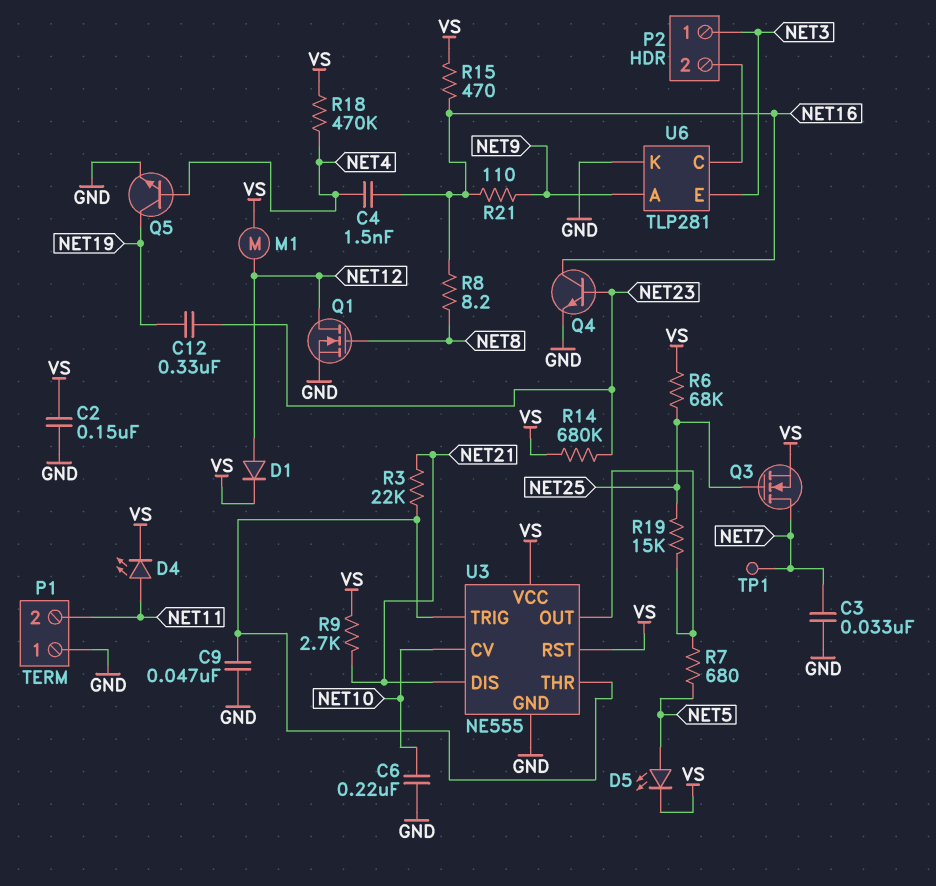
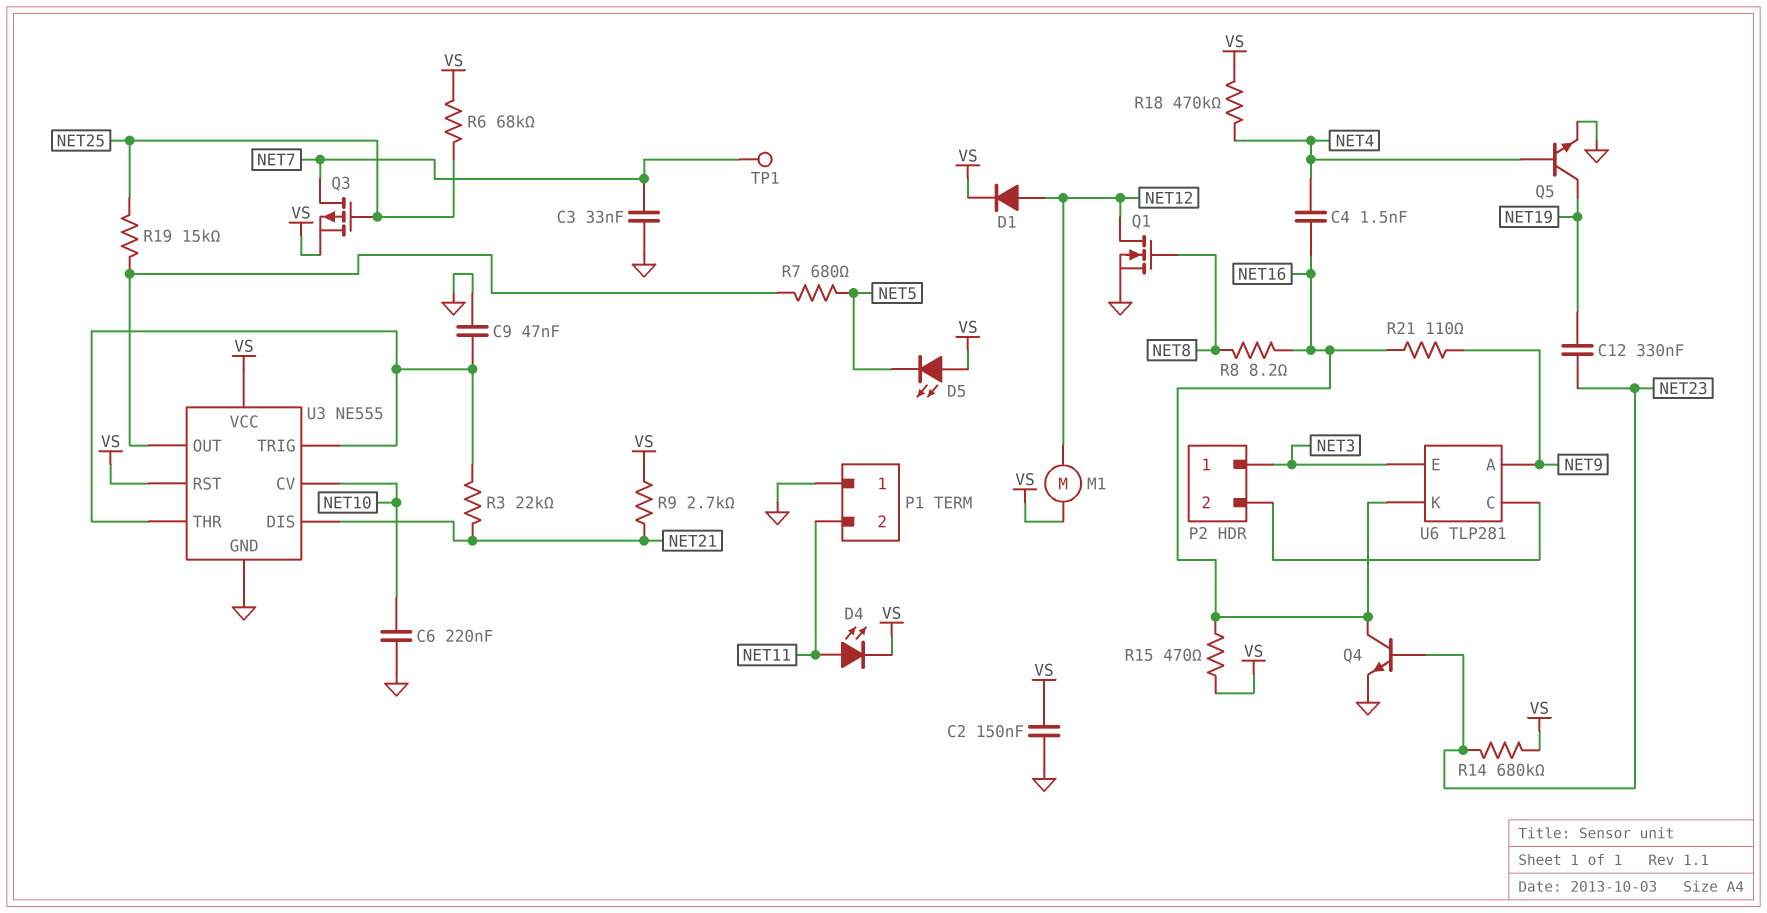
D5: LED (A NET5, K VS) -> LED (A VS, K NET5)
Q3: NMOS (G NET25, D NET7, S VS) -> PMOS (G NET25, D NET7, S VS)
U6 pin K: GND -> NET16

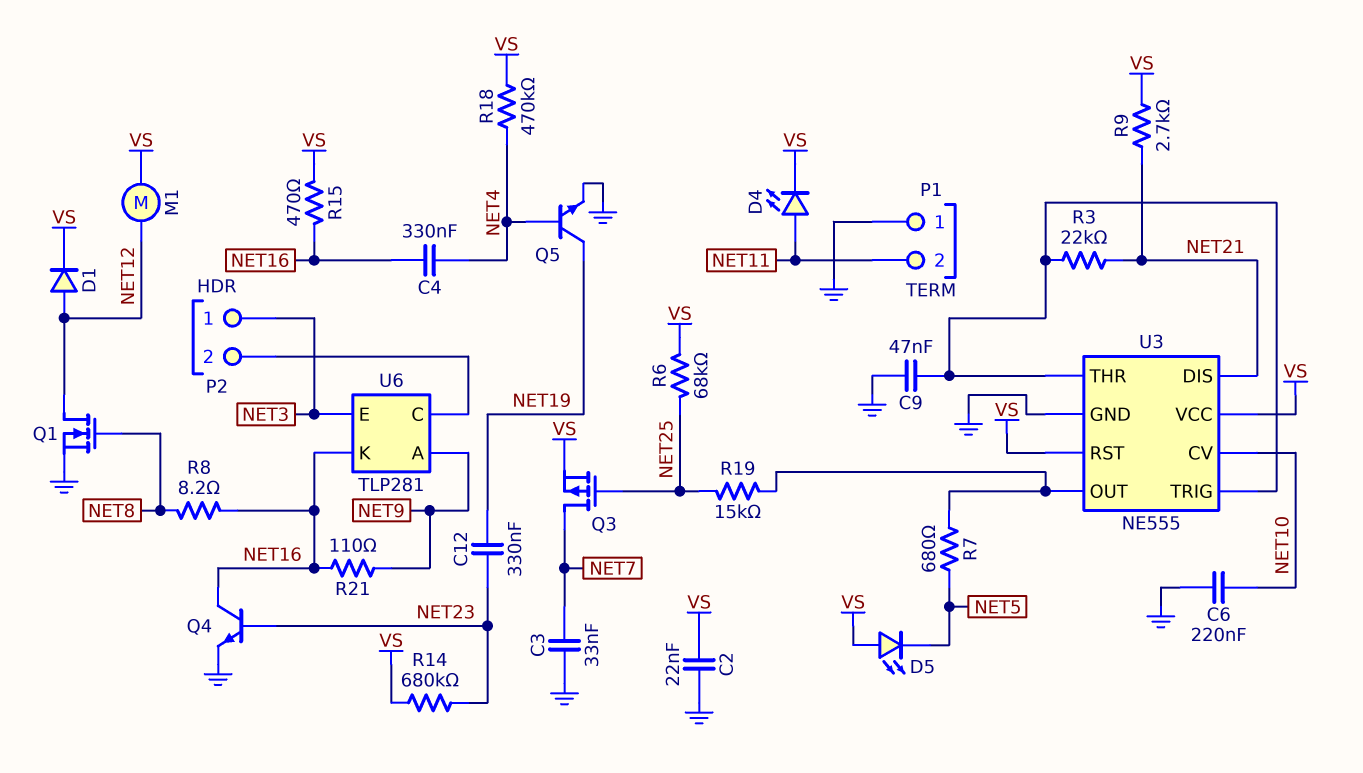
C2: 150nF (GND, VS) -> 22nF (GND, VS)
C4: 1.5nF (NET4, NET16) -> 330nF (NET4, NET16)
TP1: test point (NET7) -> none

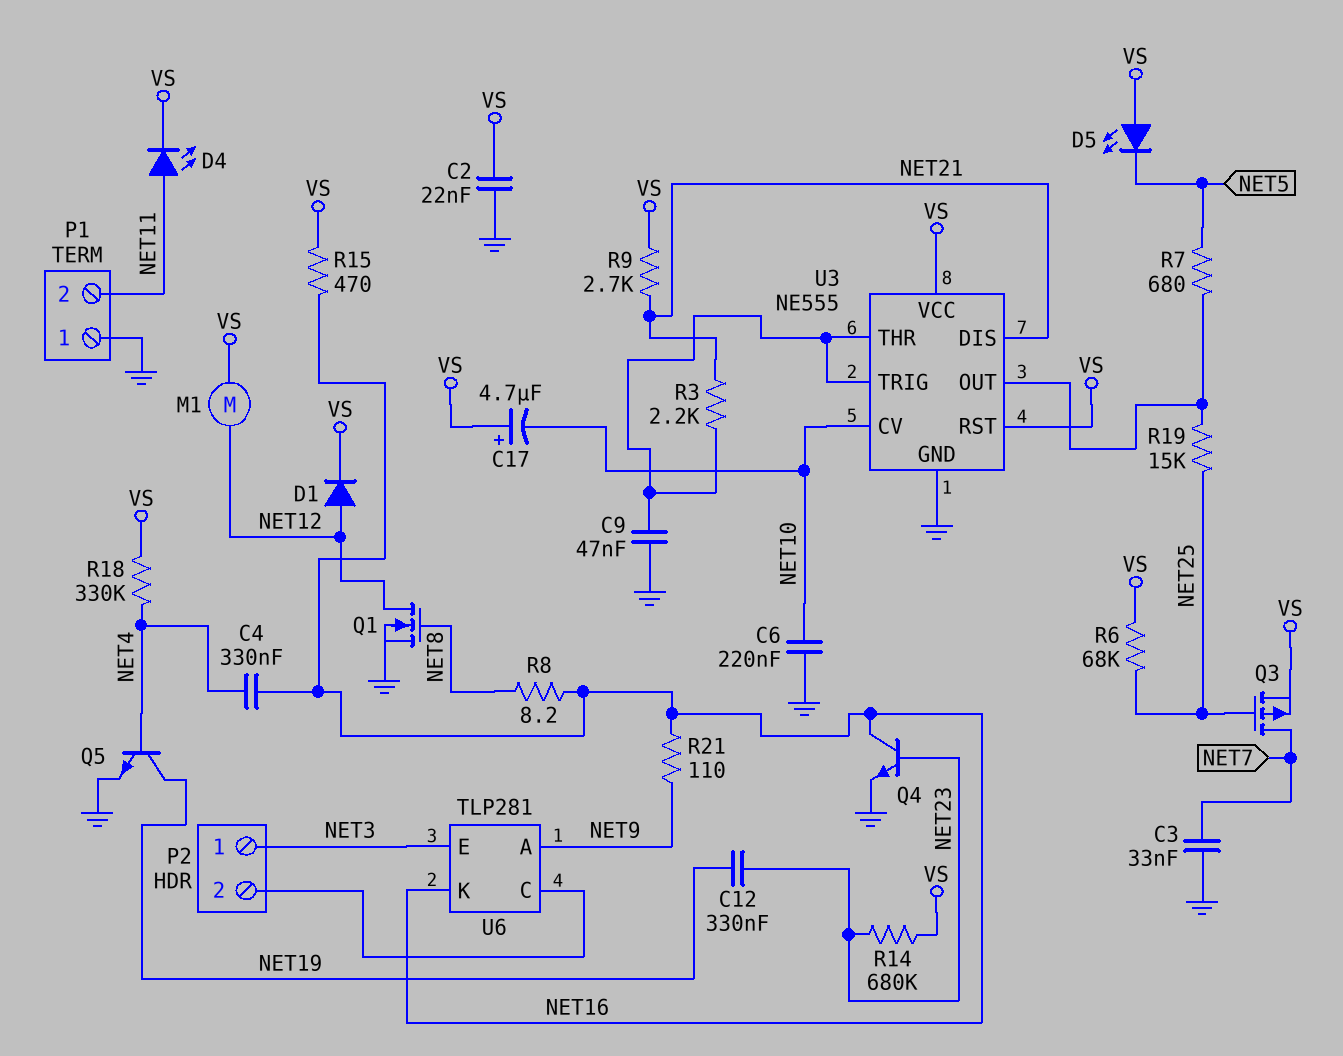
C17: none -> 4.7uF (plus VS, minus NET10)
R3: 22k (NET21, U3/THR) -> 2.2k (NET21, U3/THR)
R18: 470k (NET4, VS) -> 330k (NET4, VS)

